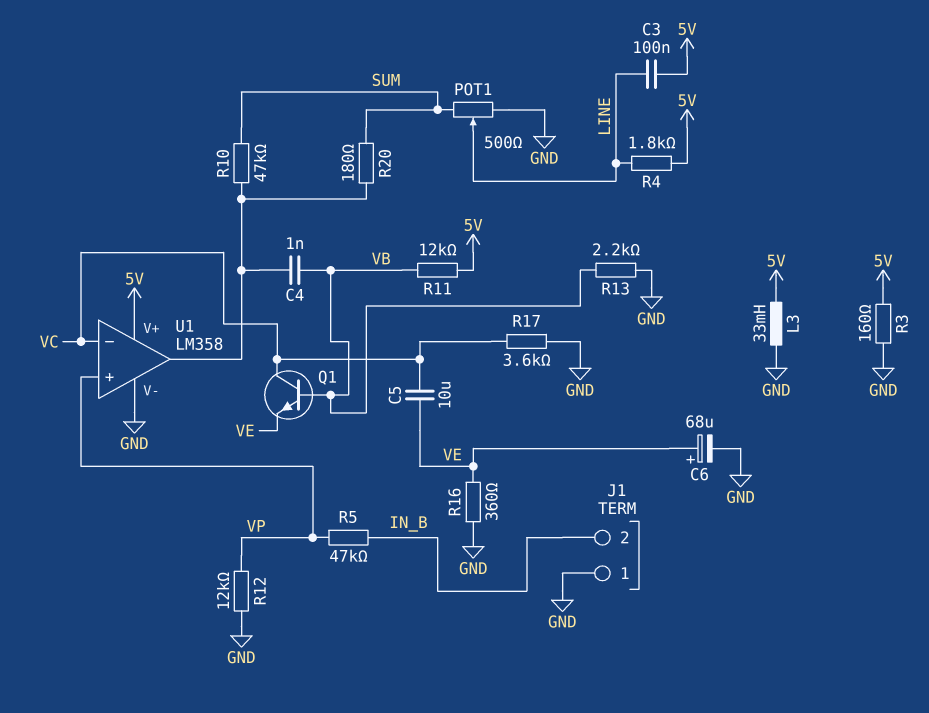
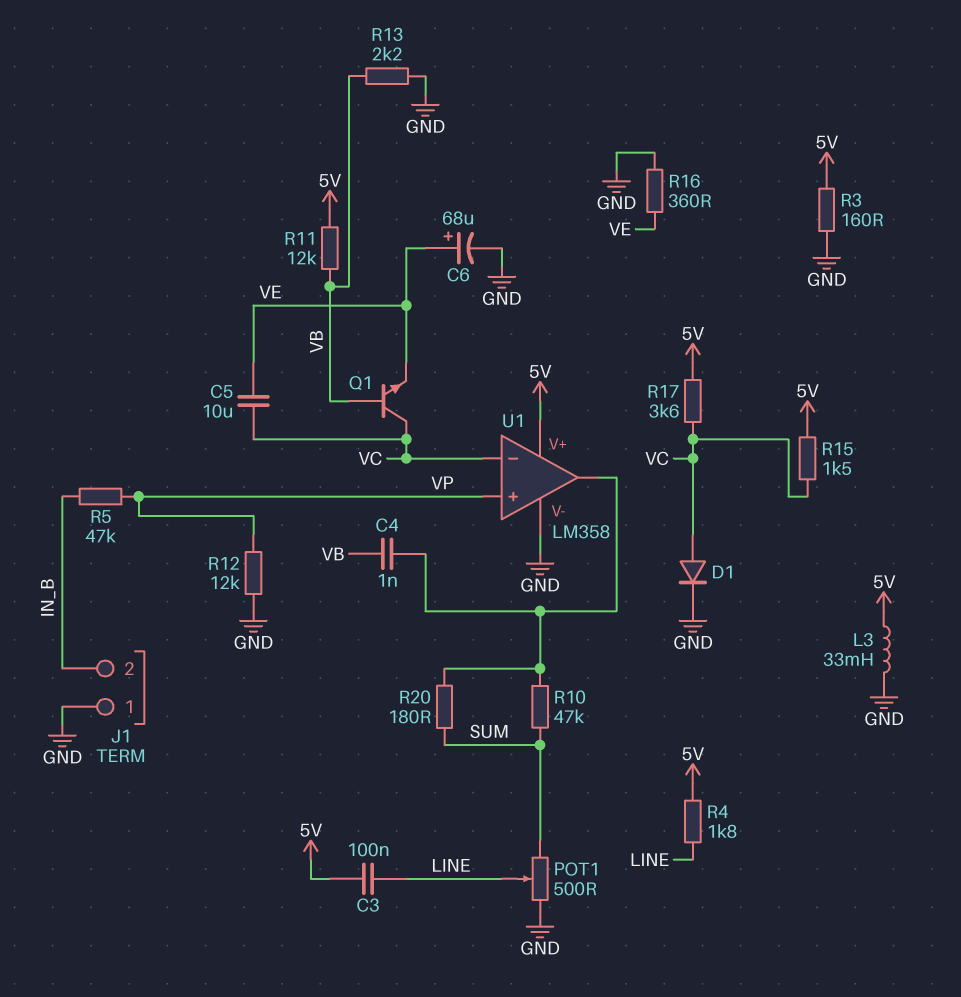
D1: none -> diode (A VC, K GND)
R15: none -> 1.5k (5V, VC)
R17: 3.6k (GND, VC) -> 3.6k (5V, VC)

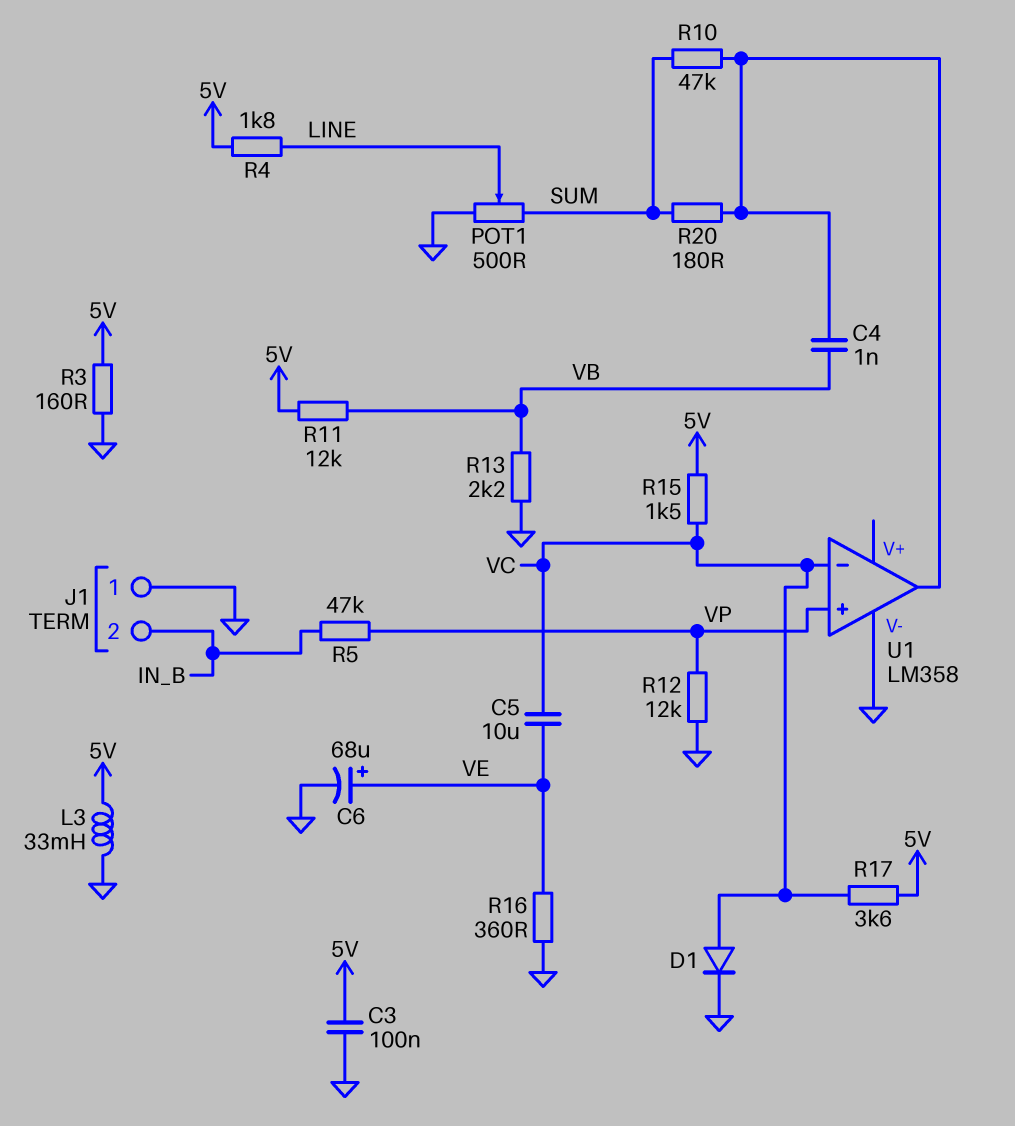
C3: 100nF (5V, LINE) -> 100nF (5V, GND)
Q1: NPN (B VB, C VC, E VE) -> none
U1 pin V+: 5V -> none

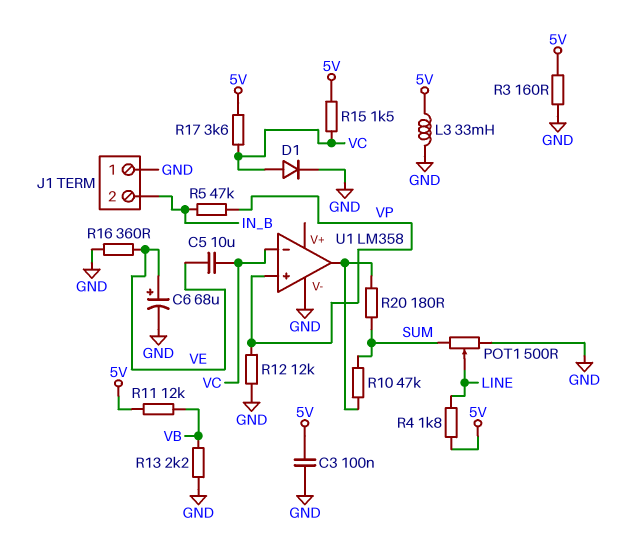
C4: 1nF (U1/out, VB) -> none

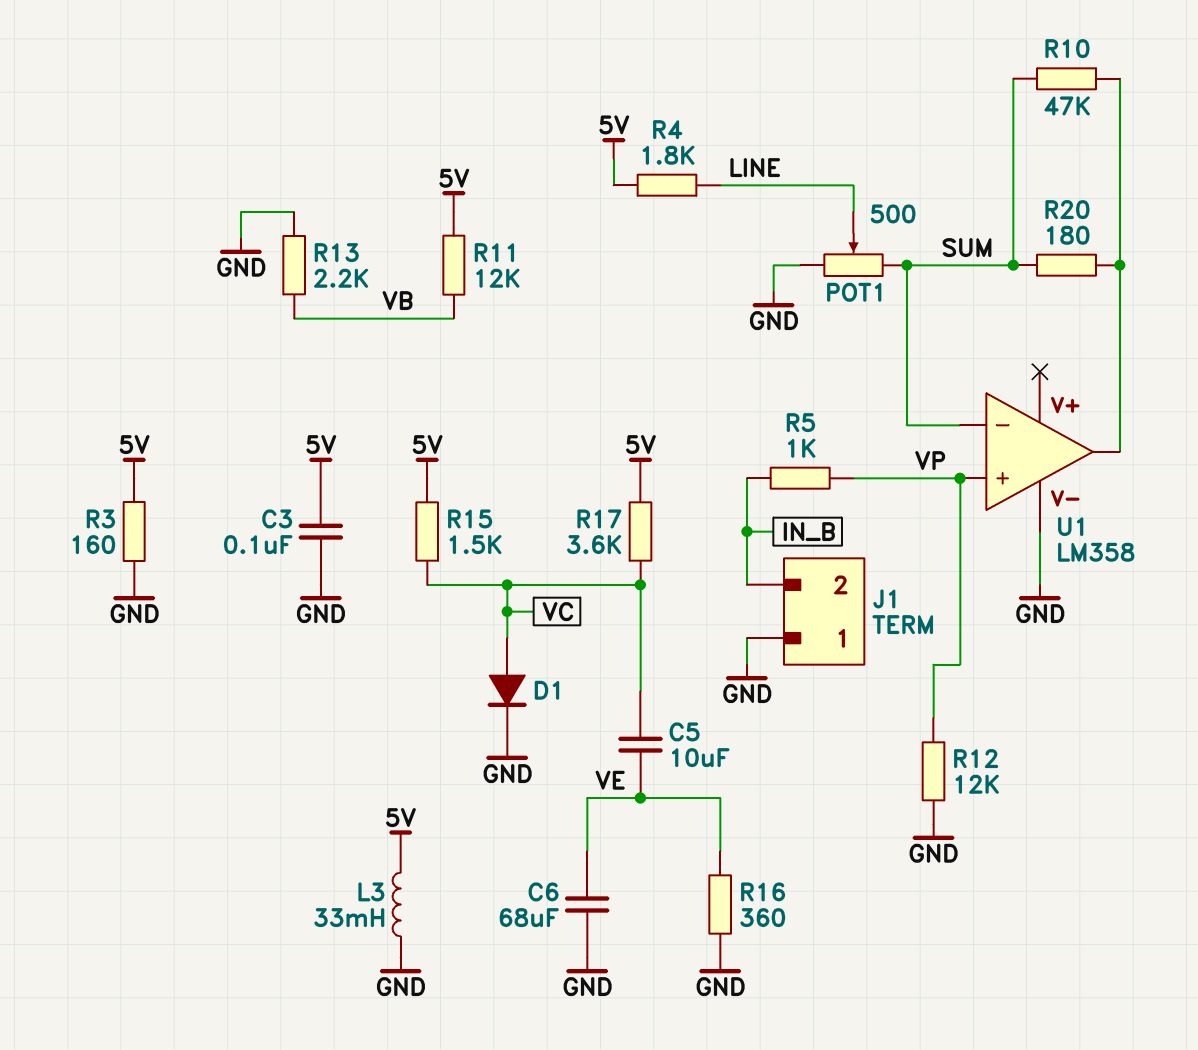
C6: 68uF (plus VE, minus GND) -> 68uF (GND, VE)
R5: 47k (IN_B, VP) -> 1k (IN_B, VP)
U1 pin in-: VC -> SUM

